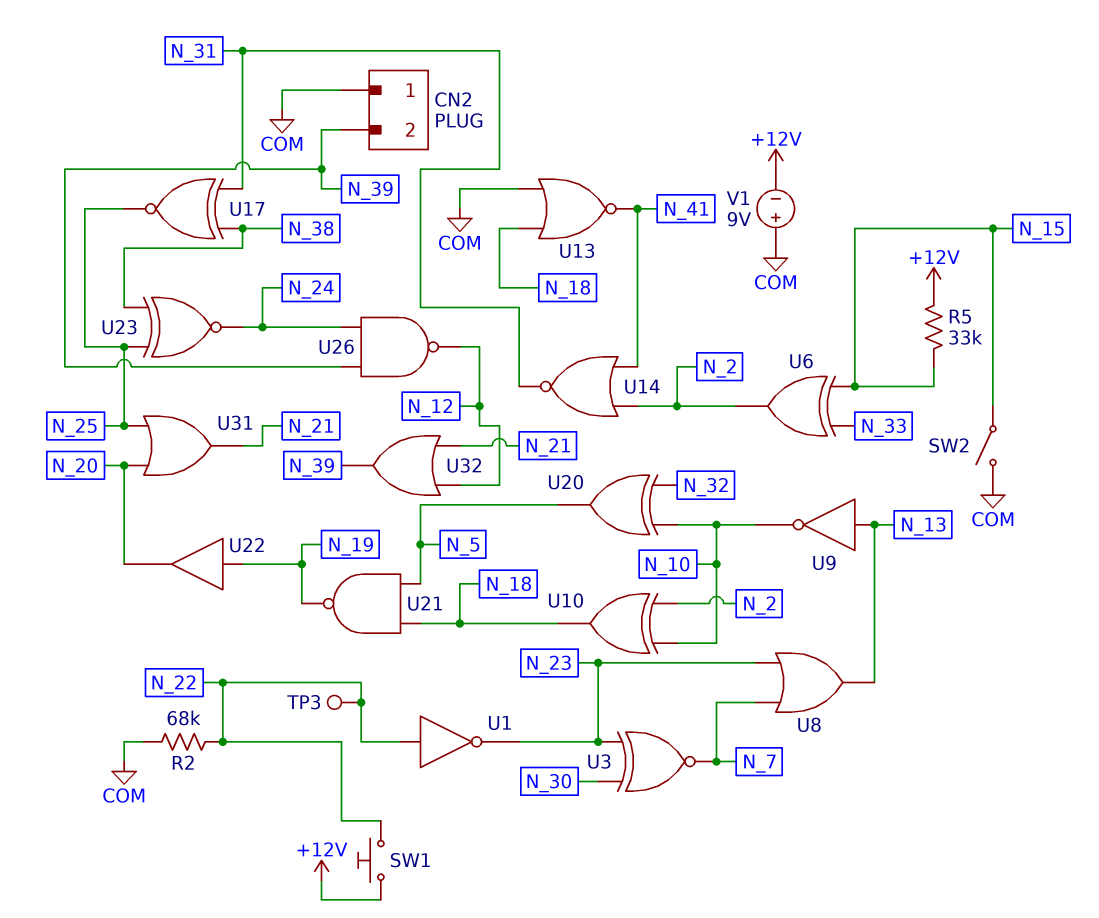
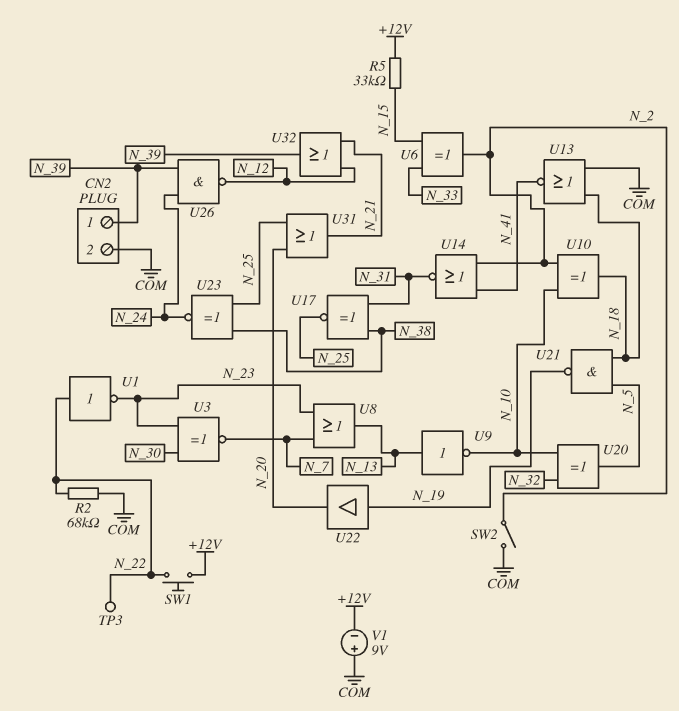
CN2 pin 1: COM -> N_39
CN2 pin 2: N_39 -> COM
SW2: switch (COM, N_15) -> switch (COM, N_2)

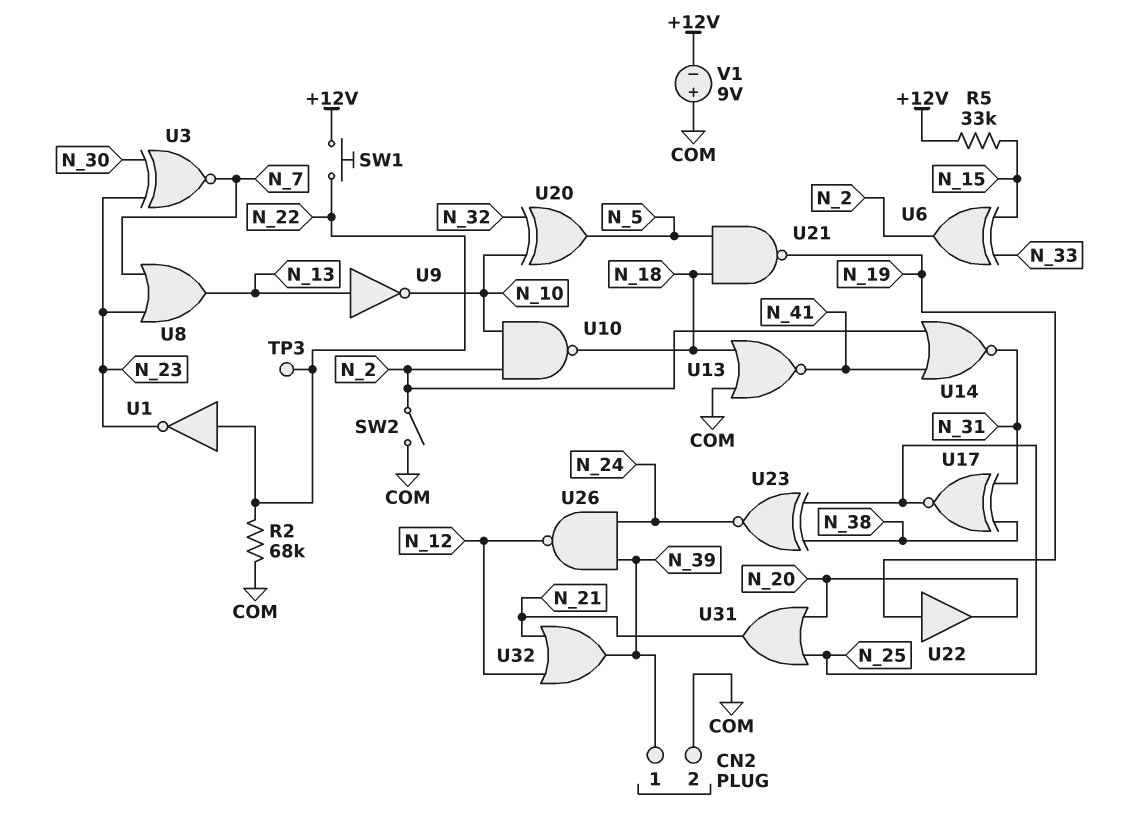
U10: XOR (in N_2, in N_10, out N_18) -> NAND (in N_2, in N_10, out N_18)

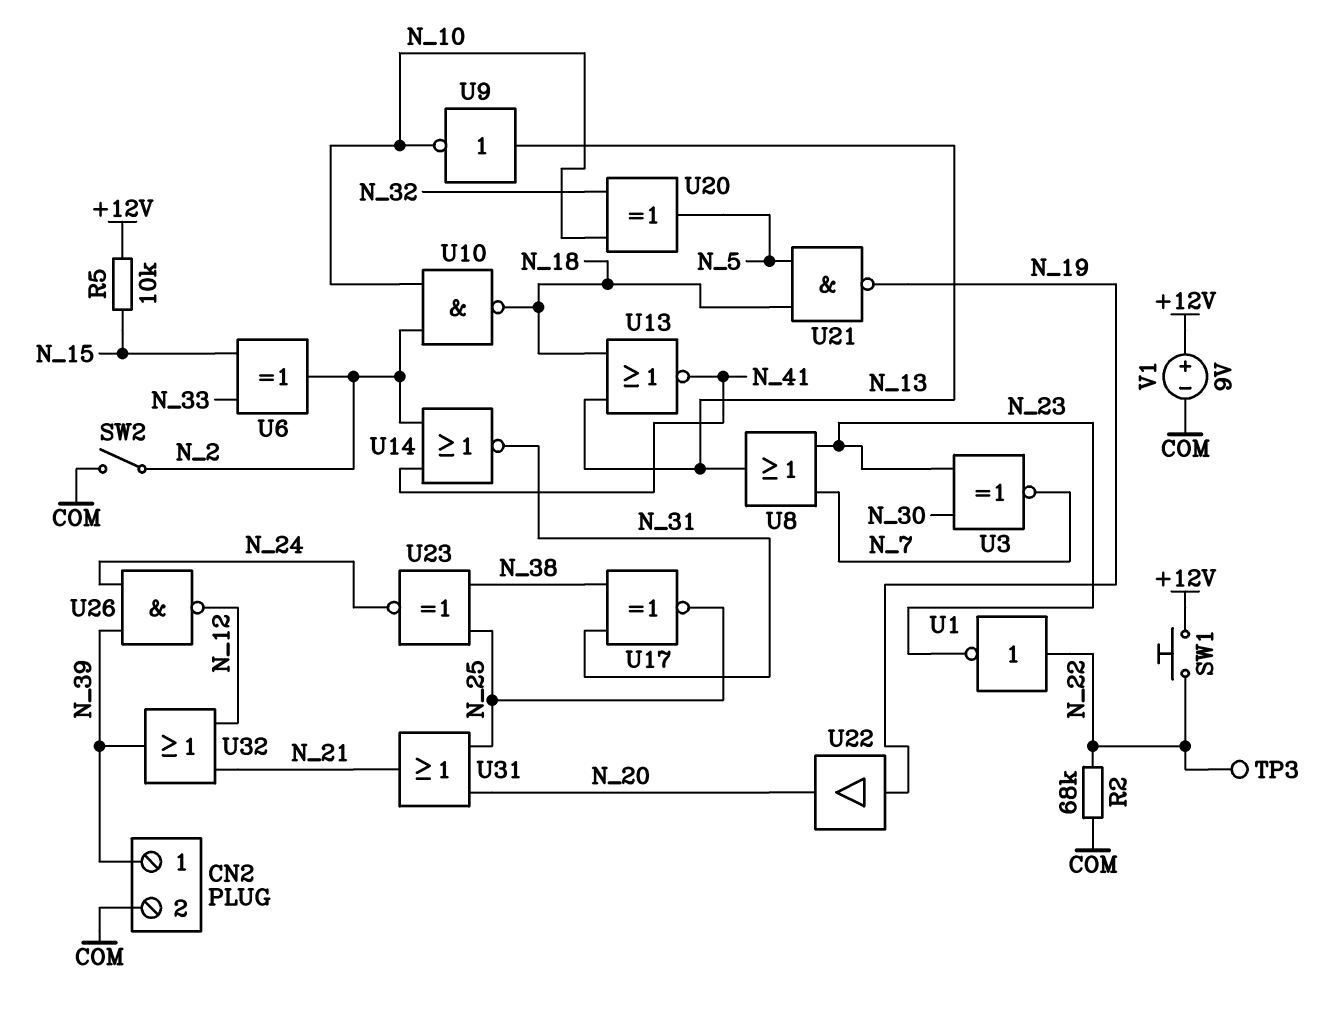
R5: 33k (+12V, N_15) -> 10k (+12V, N_15)
U13: NOR (in COM, in N_18, out N_41) -> NOR (in N_13, in N_18, out N_41)
V1: 9V (plus COM, minus +12V) -> 9V (plus +12V, minus COM)

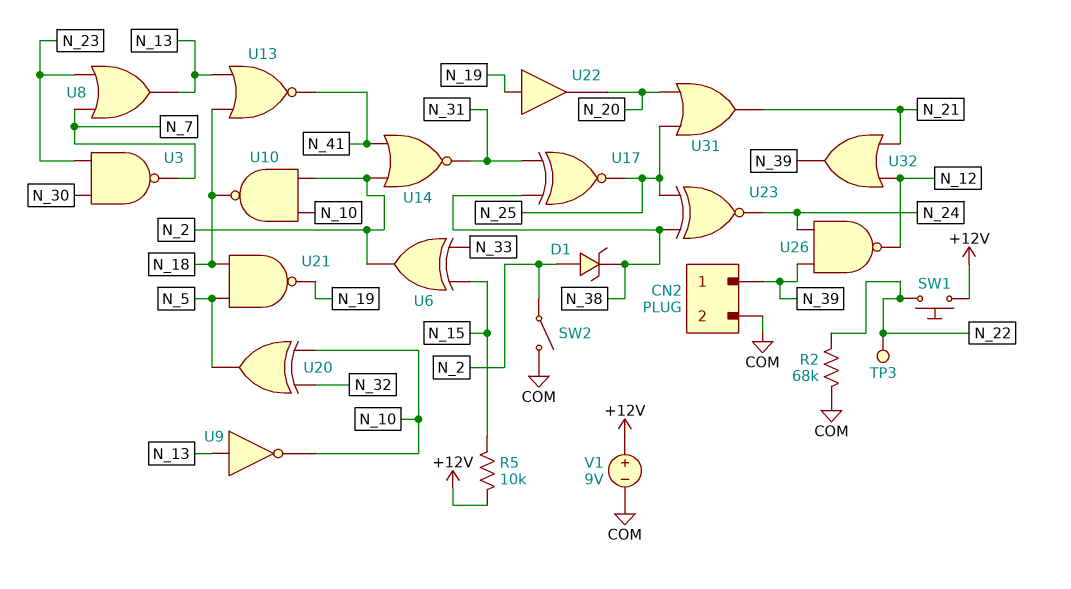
D1: none -> zener (A N_2, K N_38)
U1: NOT (in N_22, out N_23) -> none
U3: XNOR (in N_23, in N_30, out N_7) -> NAND (in N_23, in N_30, out N_7)

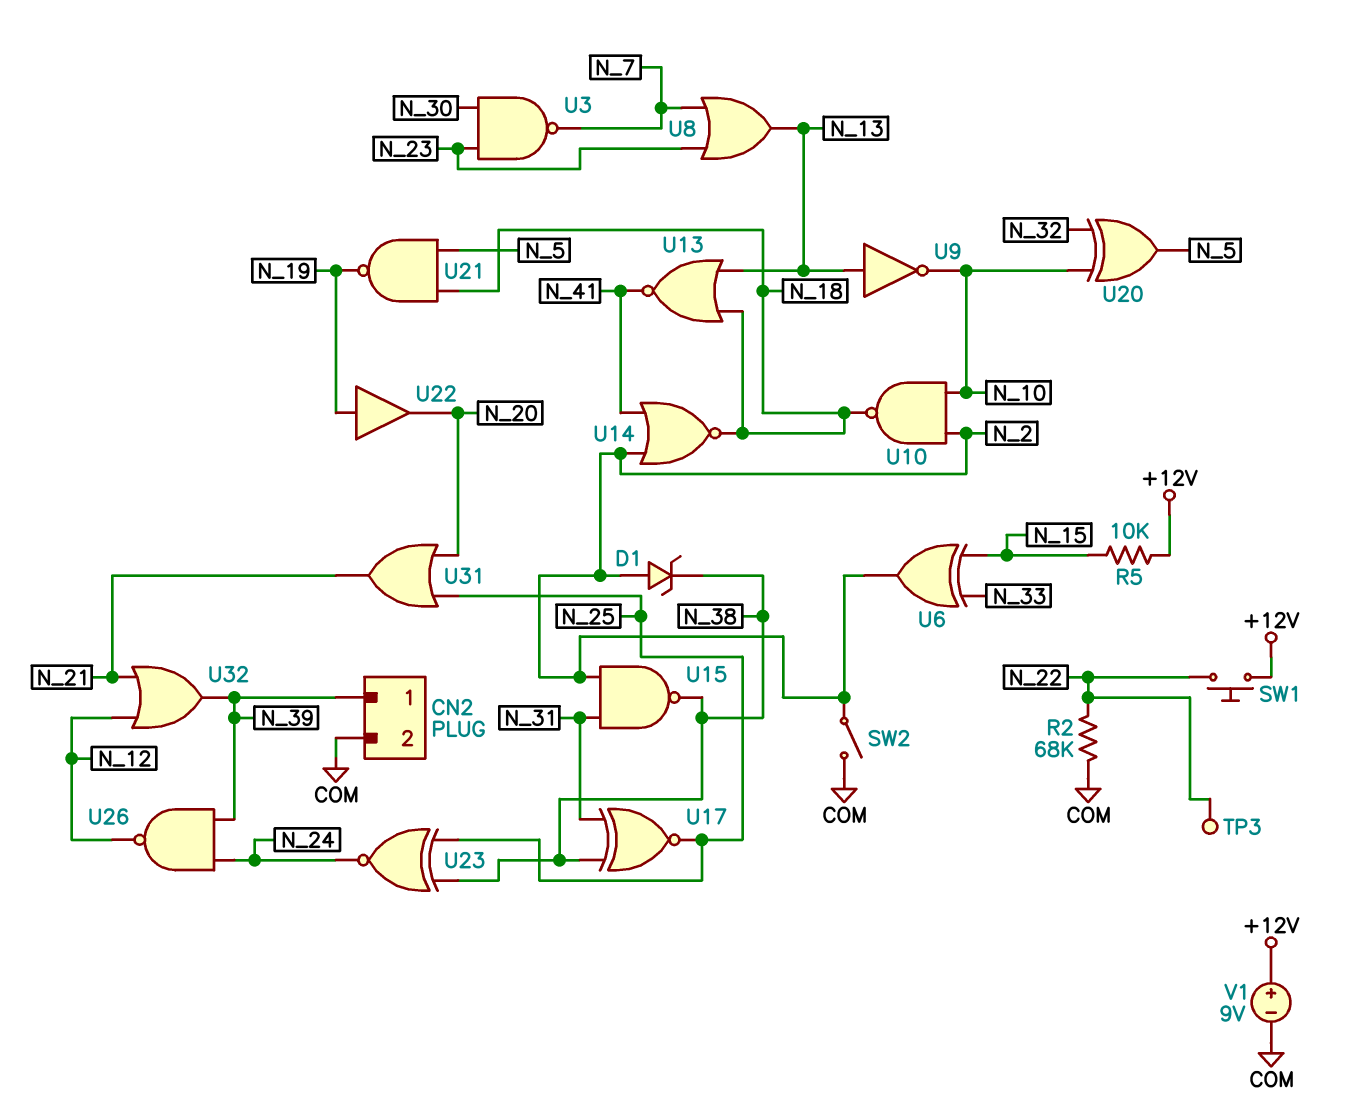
U14: NOR (in N_2, in N_41, out N_31) -> NOR (in N_2, in N_41, out N_18)
U15: none -> NAND (in N_2, in N_31, out N_38)

